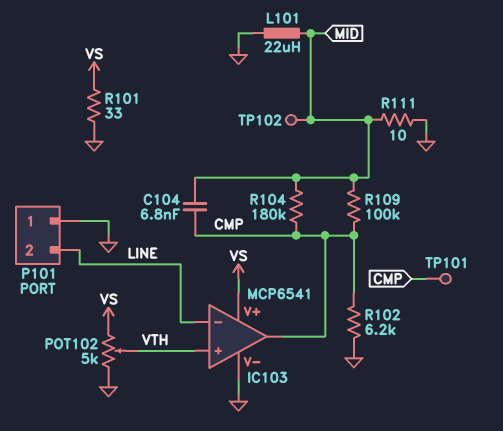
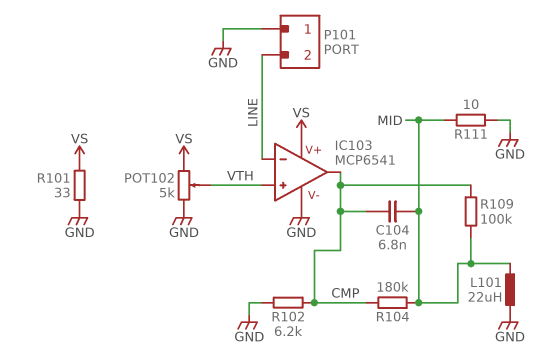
TP101: test point (CMP) -> none
TP102: test point (MID) -> none

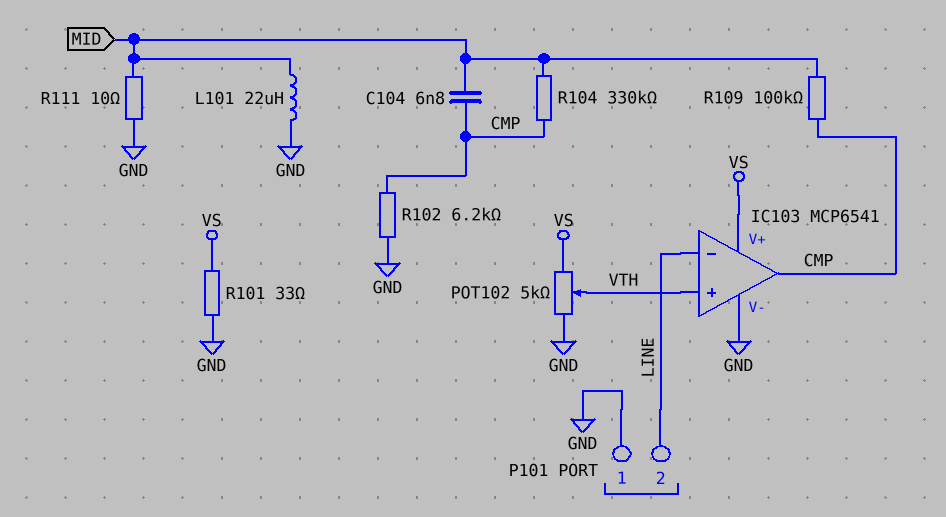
R104: 180k (CMP, MID) -> 330k (CMP, MID)

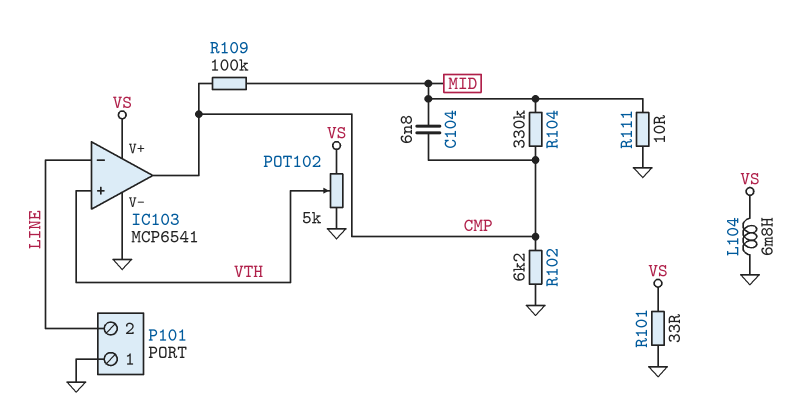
L101: 22uH (GND, MID) -> none
L104: none -> 6.8mH (GND, VS)

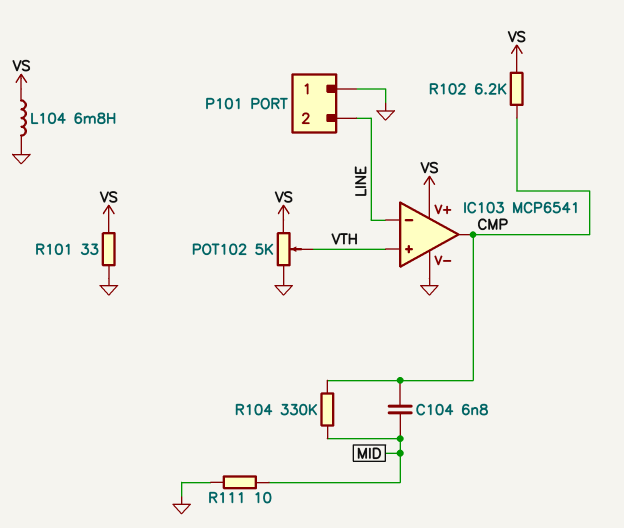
R102: 6.2k (CMP, GND) -> 6.2k (CMP, VS)
R109: 100k (CMP, MID) -> none

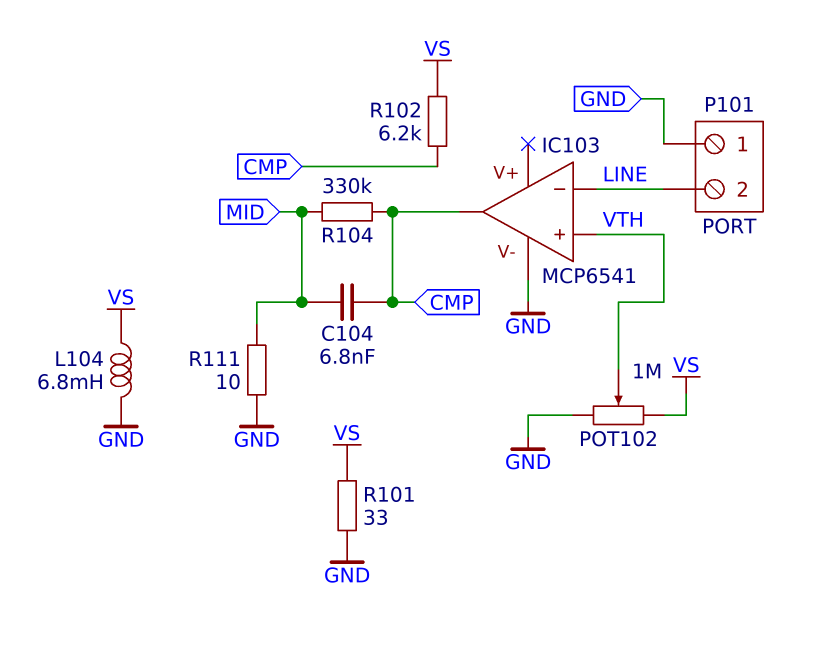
IC103 pin V+: VS -> none
POT102: 5k (GND, VS, wiper VTH) -> 1M (GND, VS, wiper VTH)

